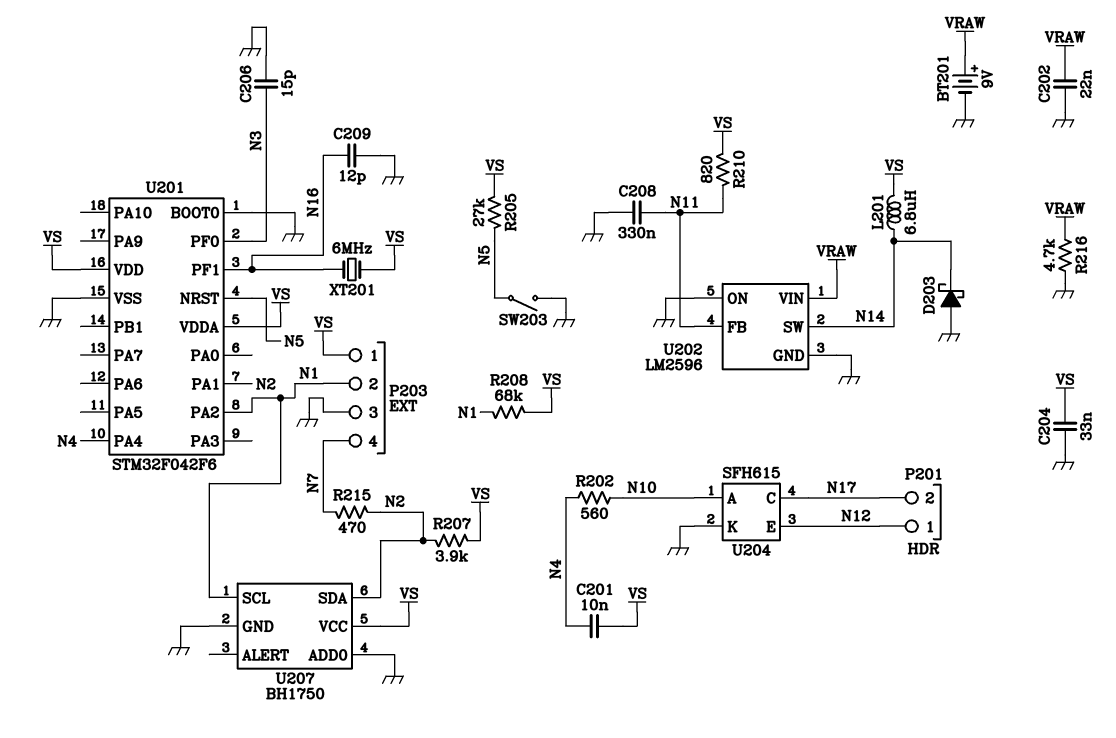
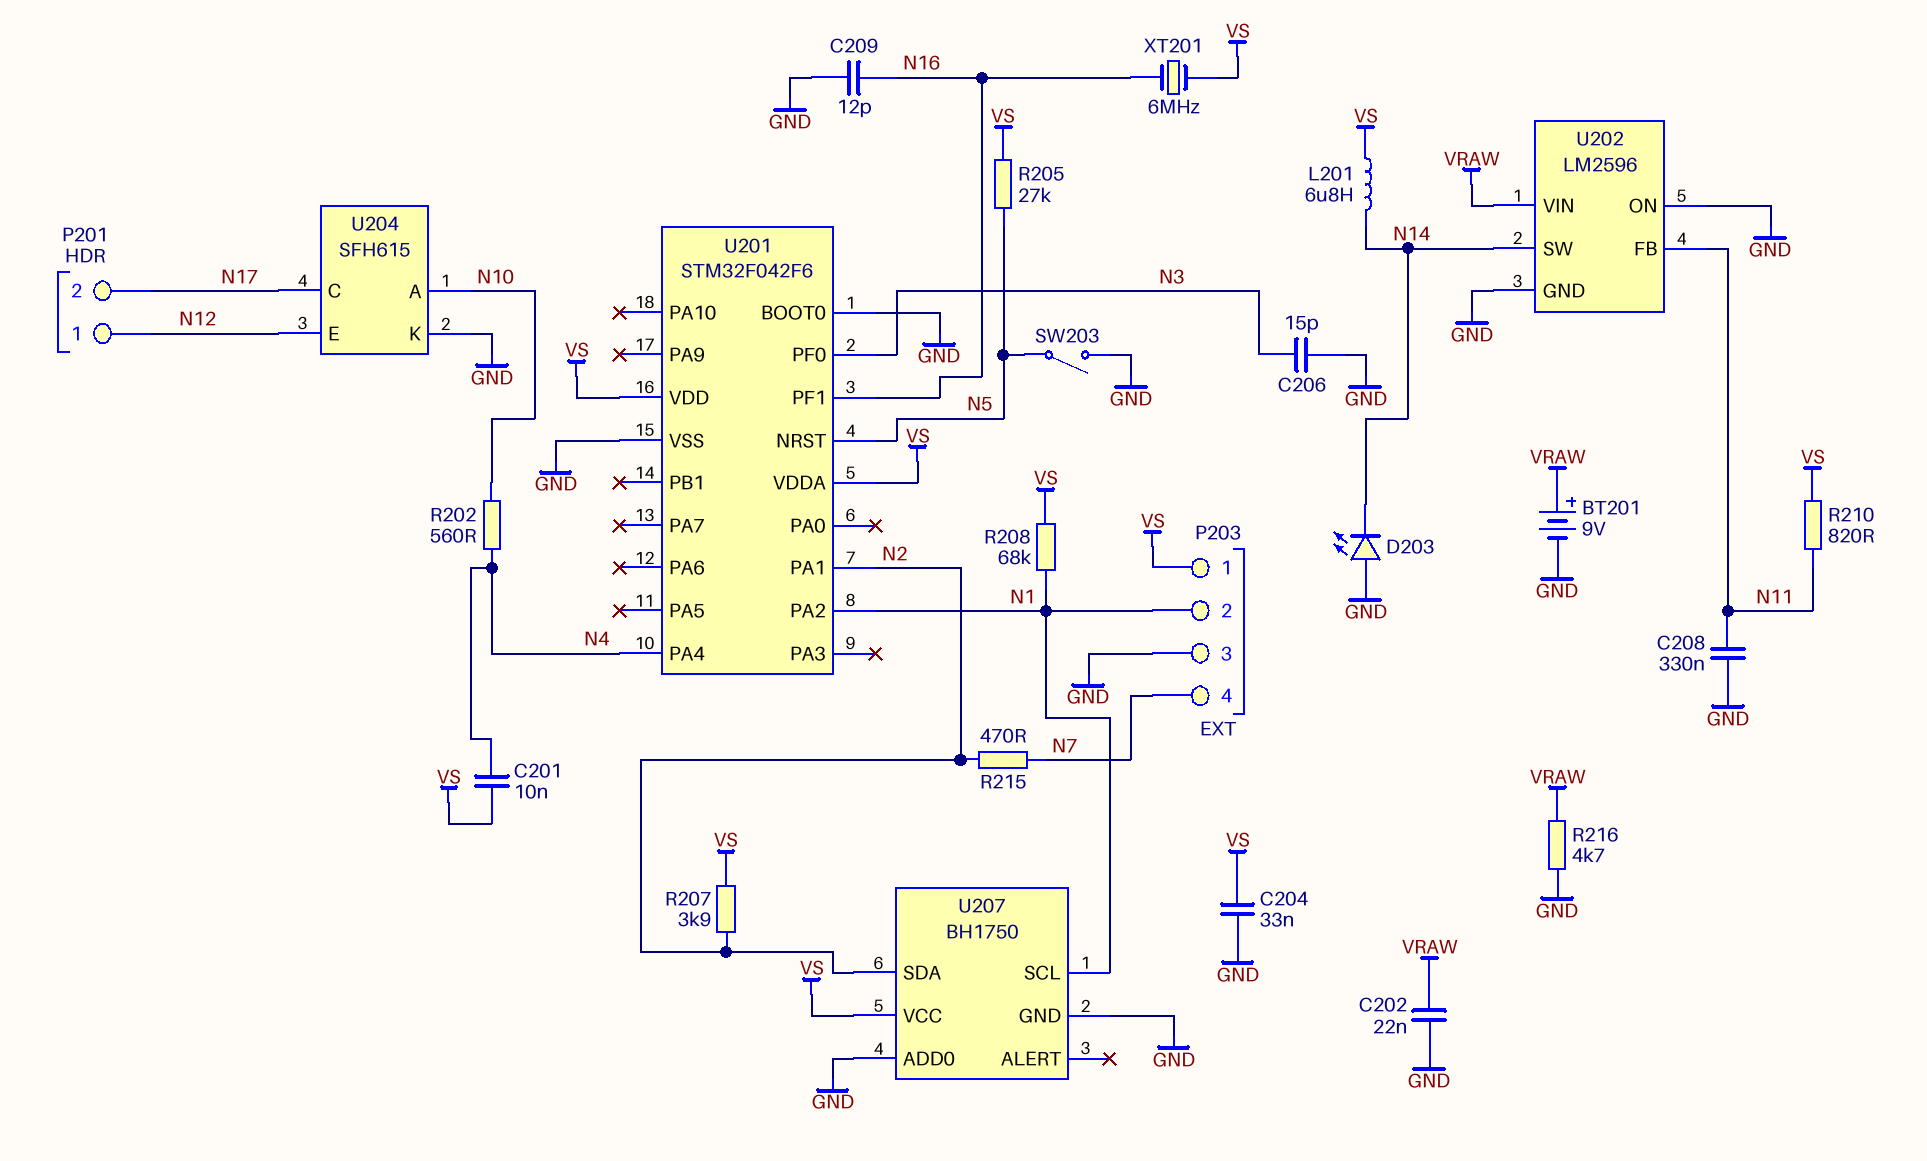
D203: schottky (A GND, K N14) -> LED (A GND, K N14)

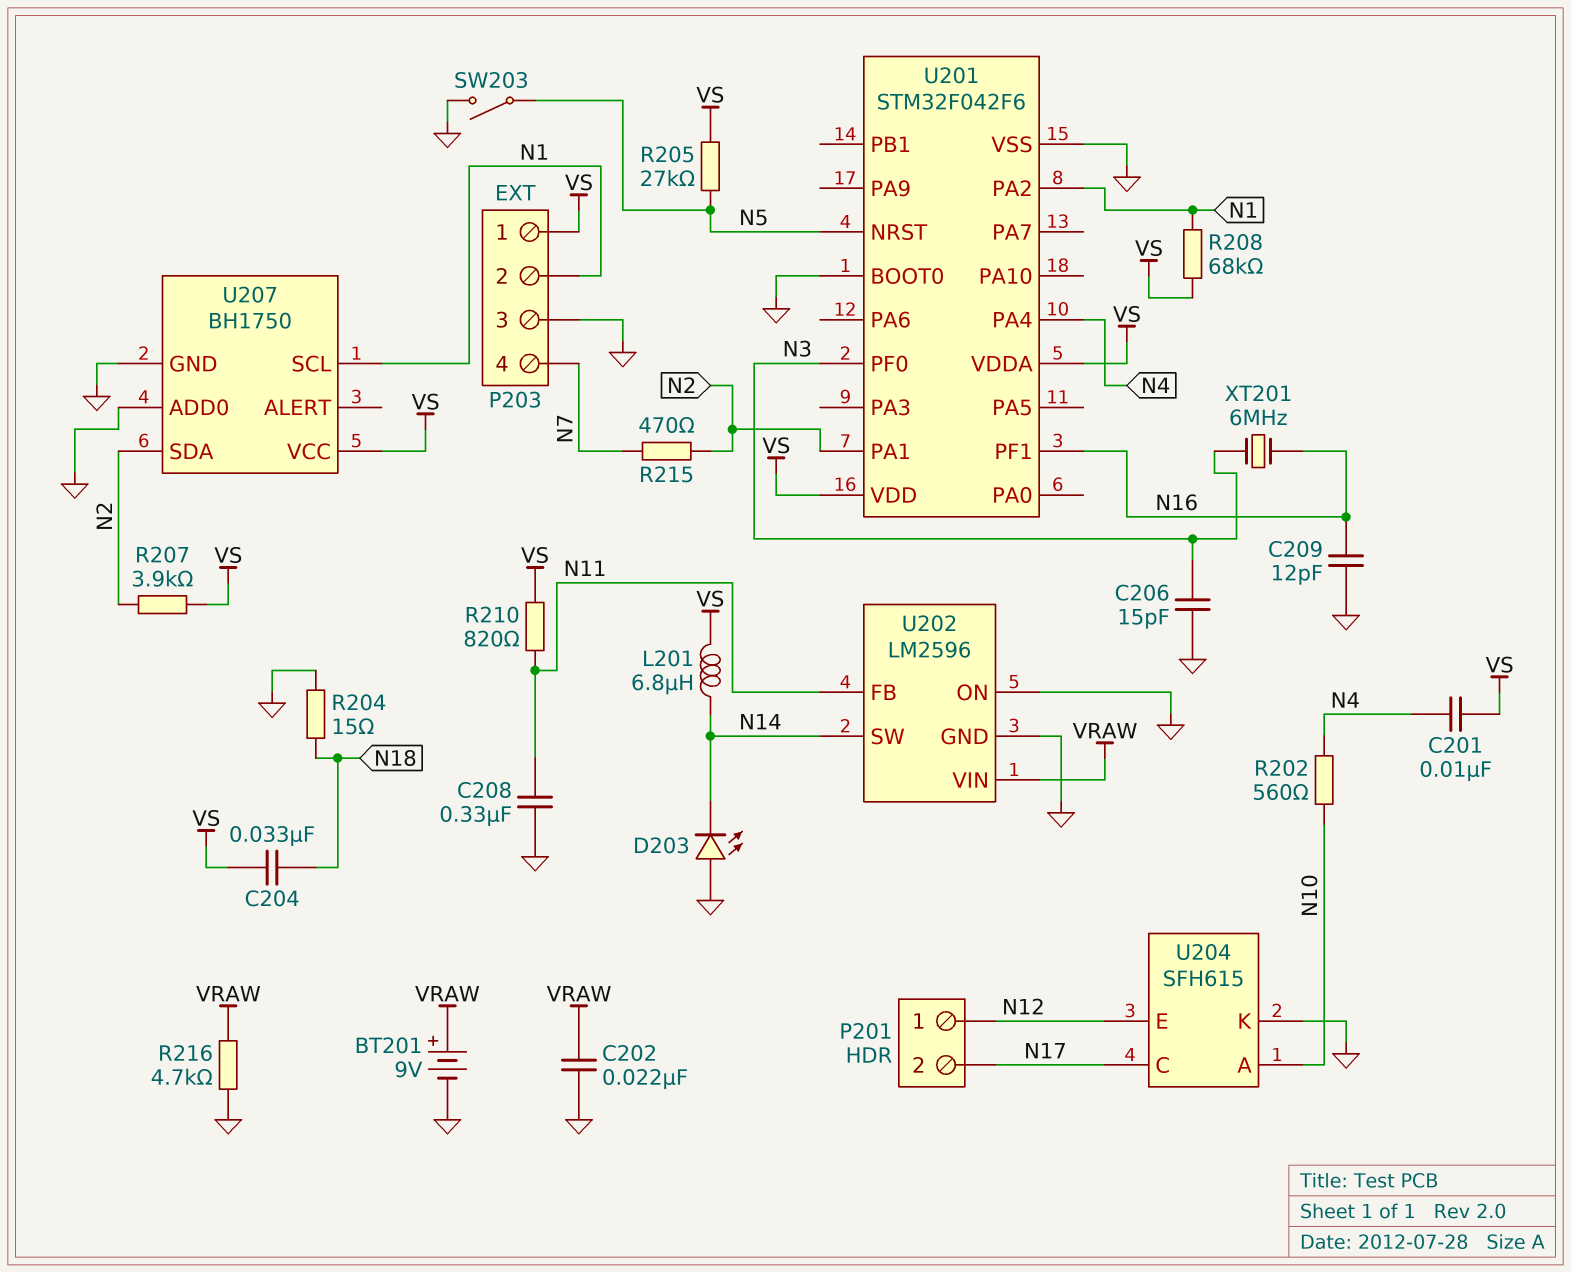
C204: 33nF (GND, VS) -> 33nF (N18, VS)
R204: none -> 15 (GND, N18)
XT201: 6MHz (N16, VS) -> 6MHz (N3, N16)

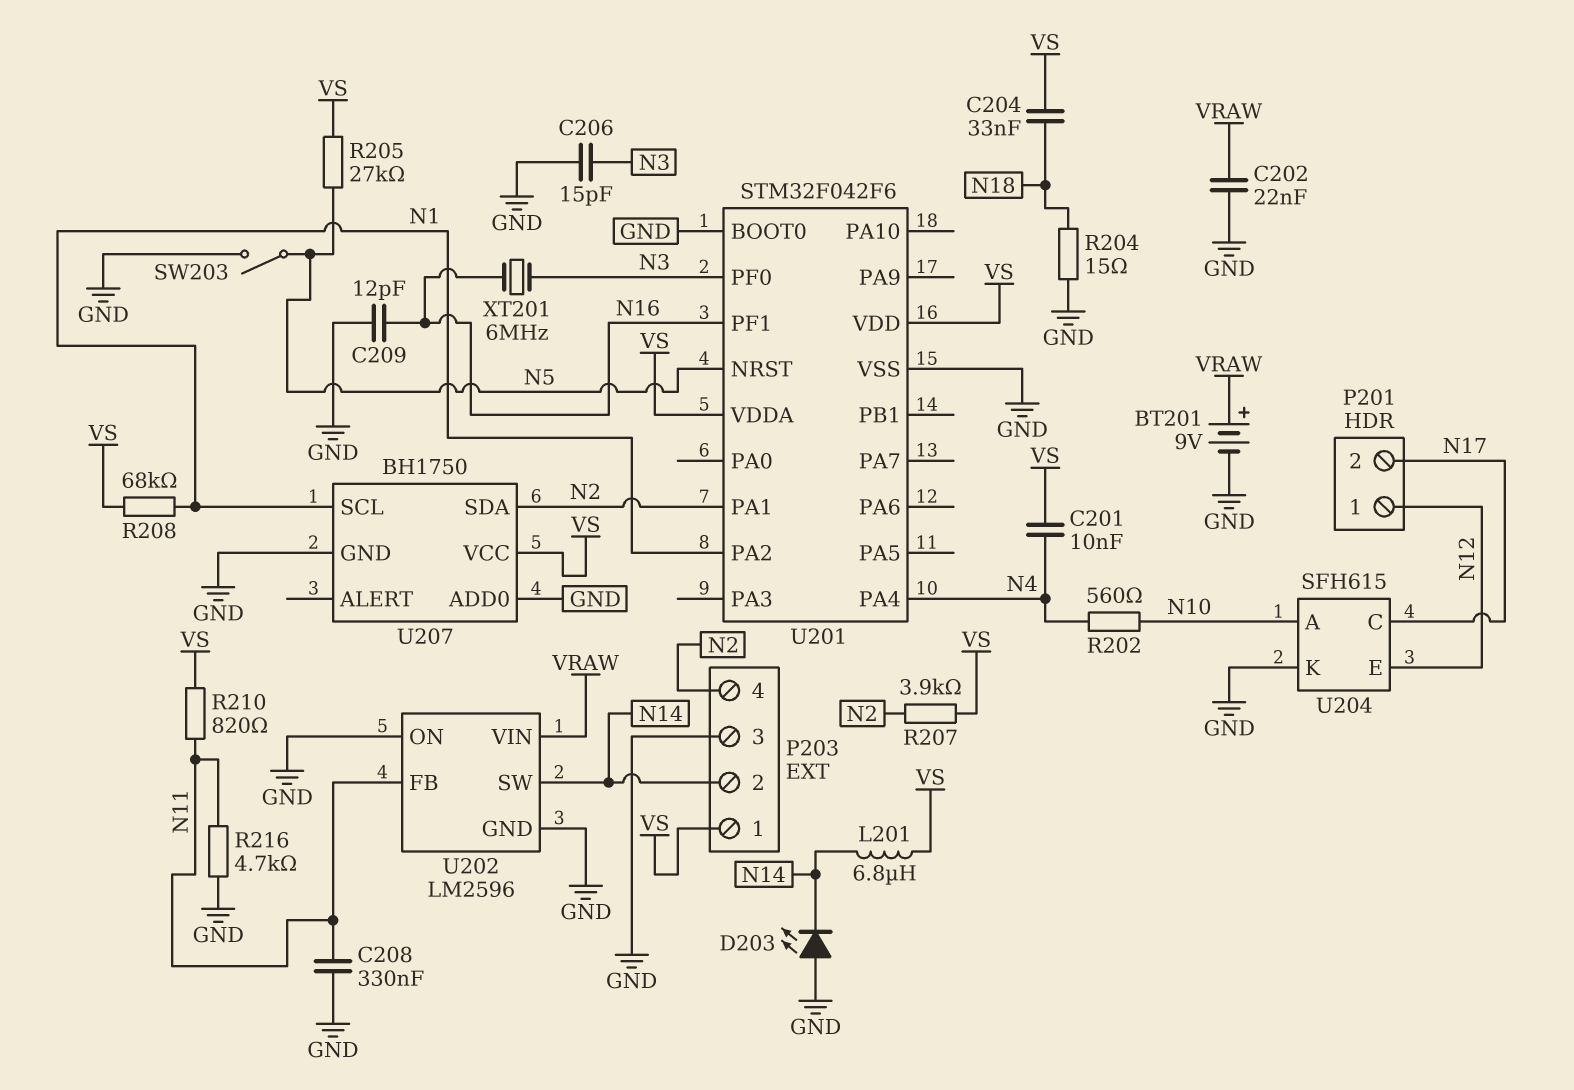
P203 pin 2: N1 -> N14
P203 pin 4: N7 -> N2
R215: 470 (N2, N7) -> none
R216: 4.7k (GND, VRAW) -> 4.7k (GND, N11)

